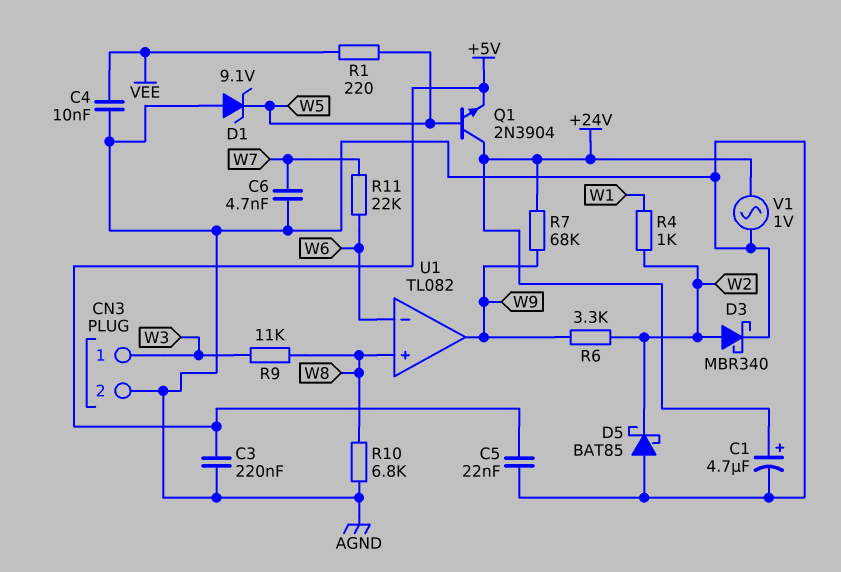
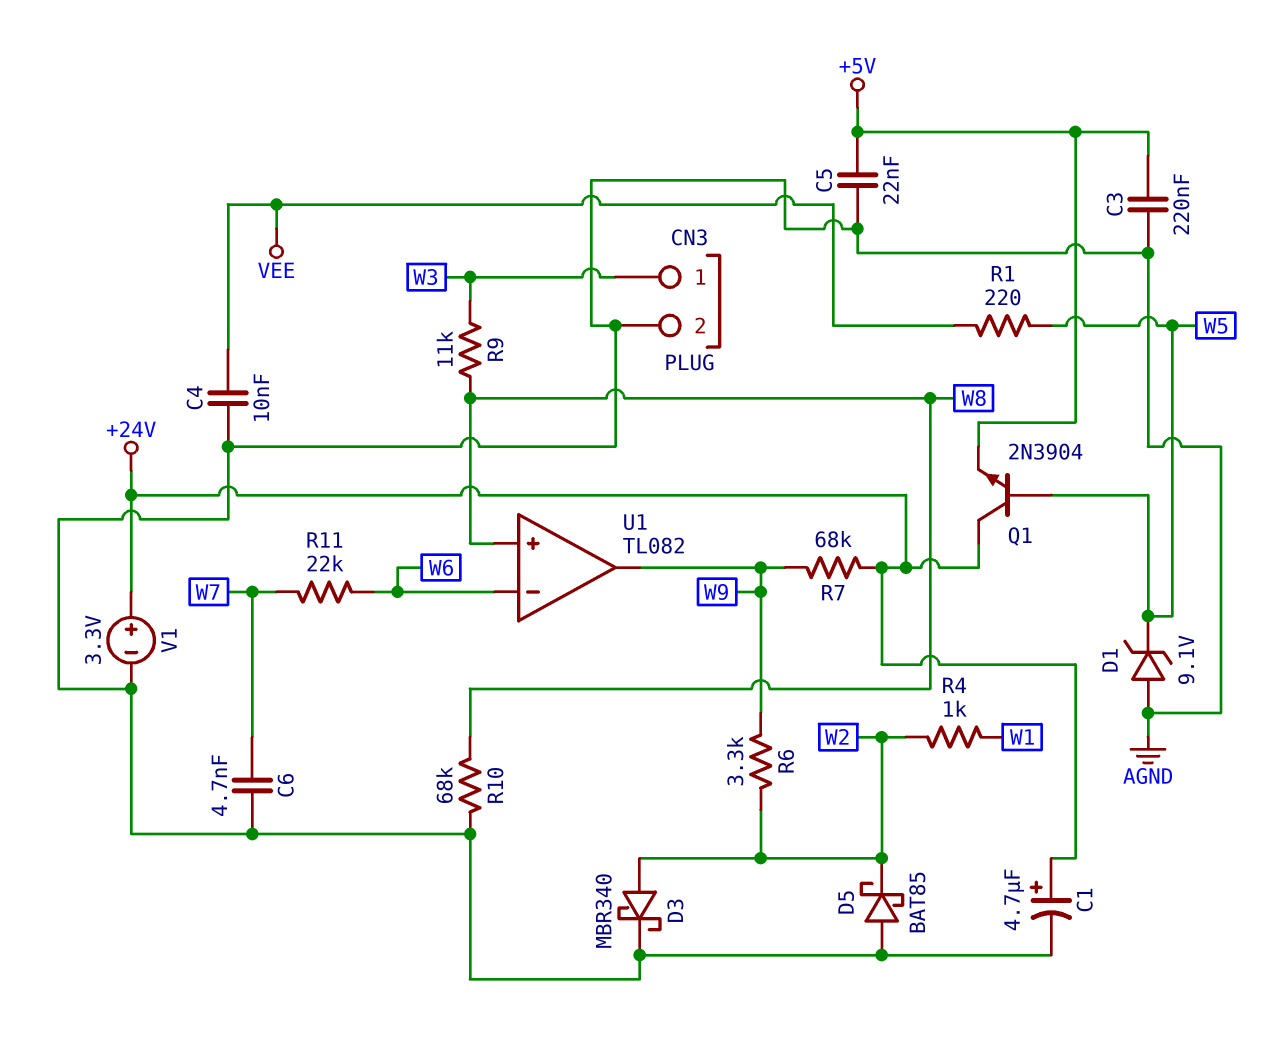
R10: 6.8k (AGND, W8) -> 68k (AGND, W8)
V1: AC 1V (+24V, AGND) -> 3.3V (plus +24V, minus AGND)

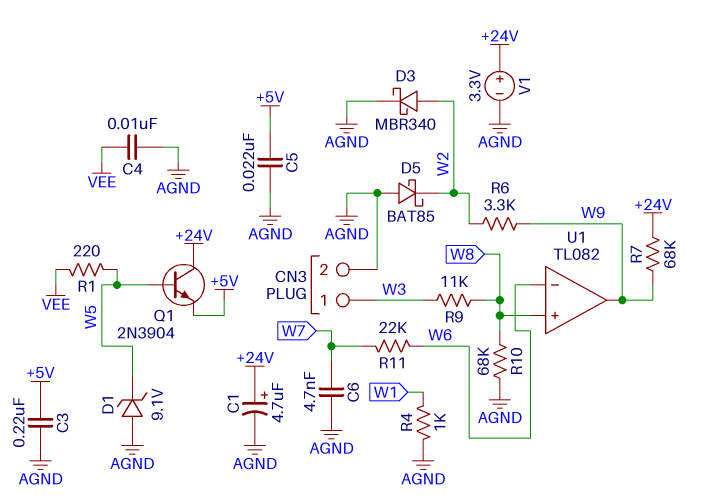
R4: 1k (W1, W2) -> 1k (AGND, W1)

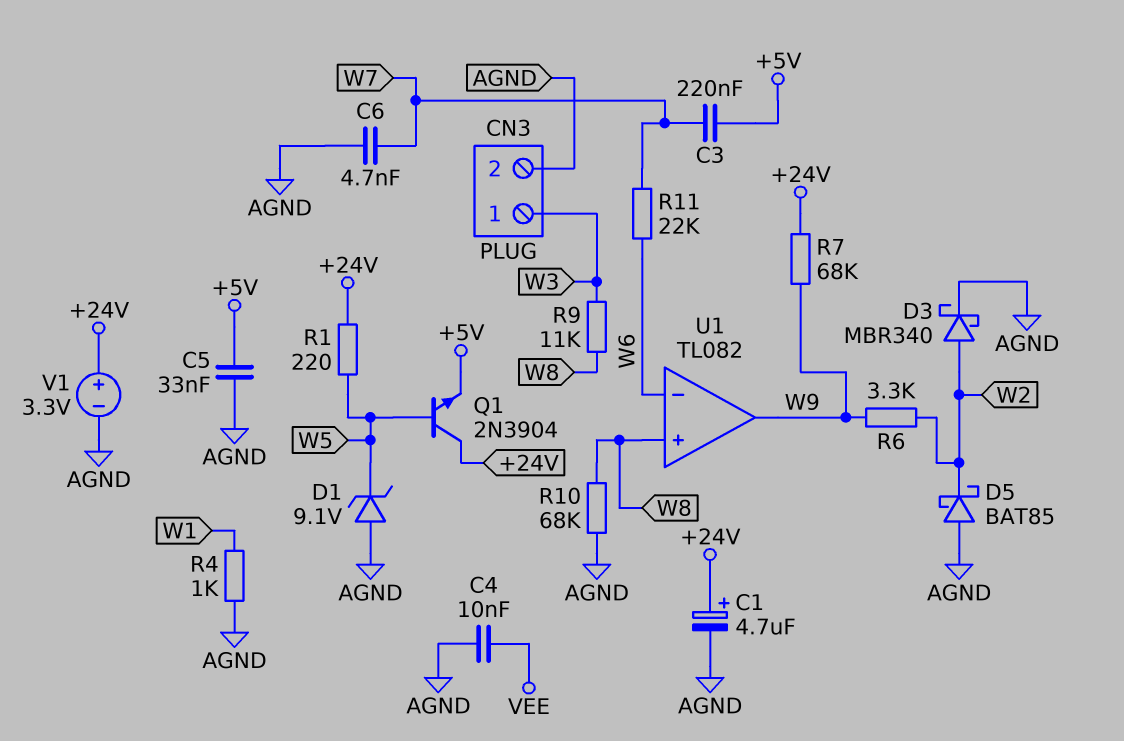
C3: 220nF (+5V, AGND) -> 220nF (+5V, W7)
C5: 22nF (+5V, AGND) -> 33nF (+5V, AGND)
R1: 220 (VEE, W5) -> 220 (+24V, W5)

